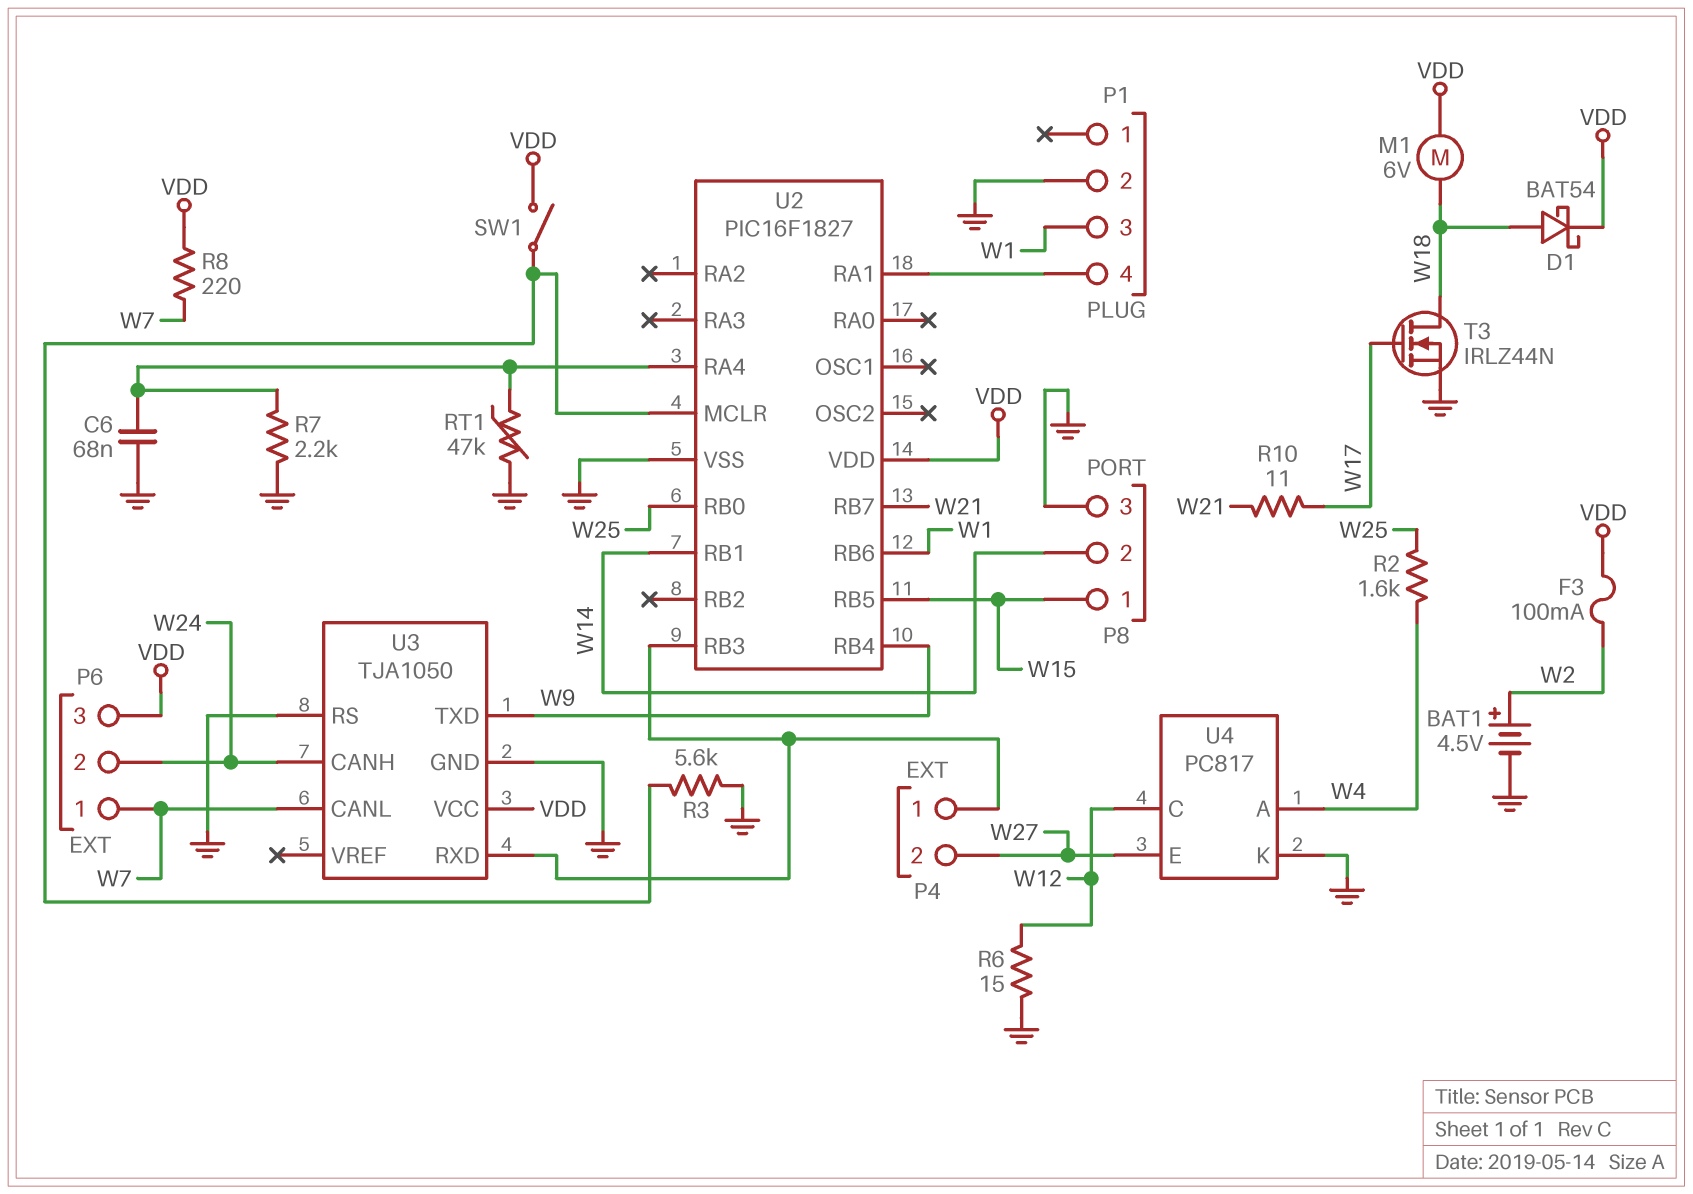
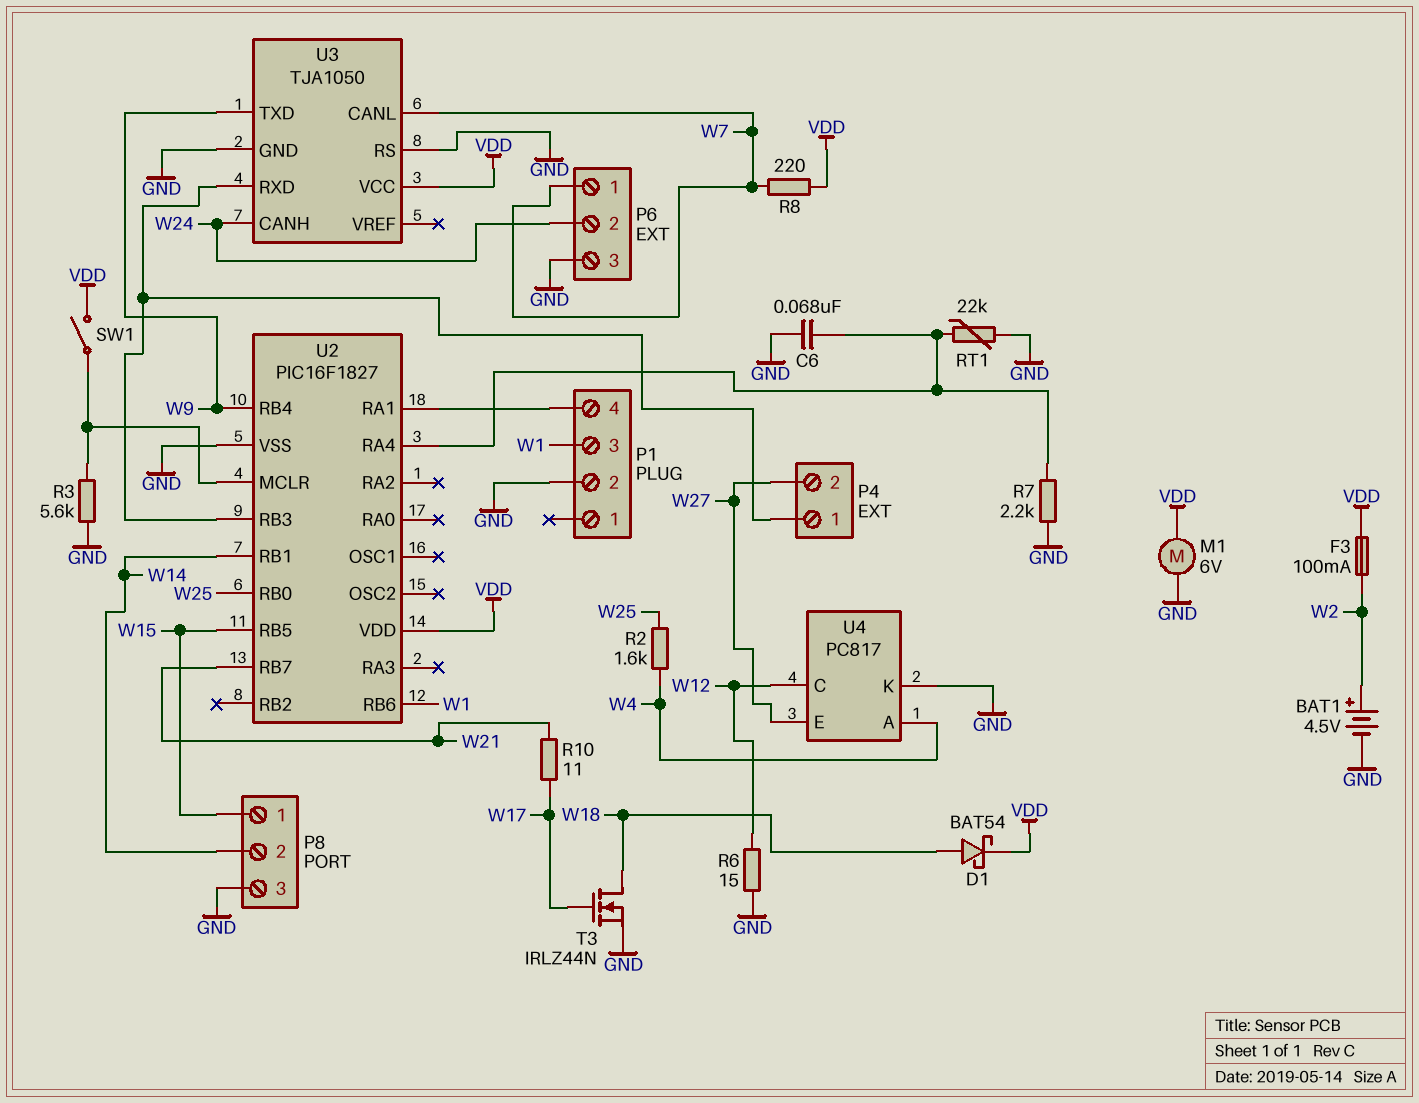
M1: motor 6V (VDD, W18) -> motor 6V (GND, VDD)
P6 pin 3: VDD -> GND
RT1: 47k (GND, U2/RA4) -> 22k (GND, U2/RA4)

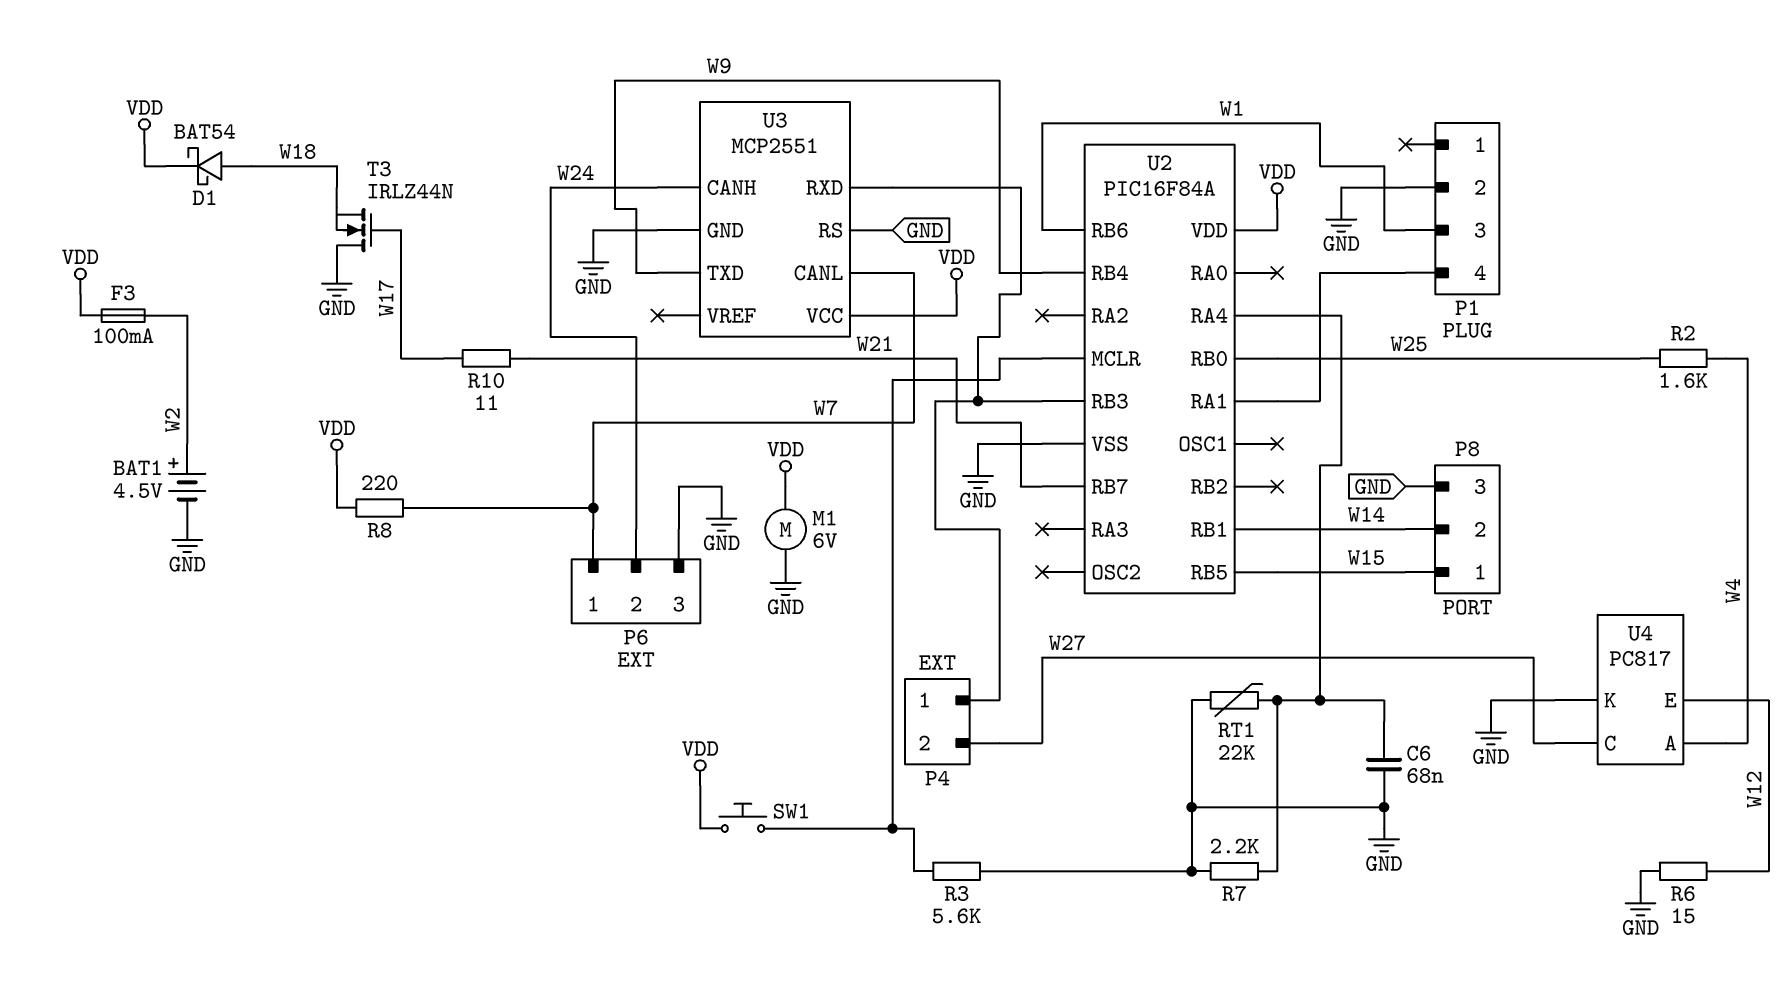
SW1: switch (U2/MCLR, VDD) -> button (U2/MCLR, VDD)
T3: NMOS IRLZ44N (G W17, D W18, S GND) -> NMOS IRLZ44N (G W17, D GND, S W18)
U2: PIC16F1827 -> PIC16F84A
U3: TJA1050 -> MCP2551
U4 pin C: W12 -> W27
U4 pin E: W27 -> W12

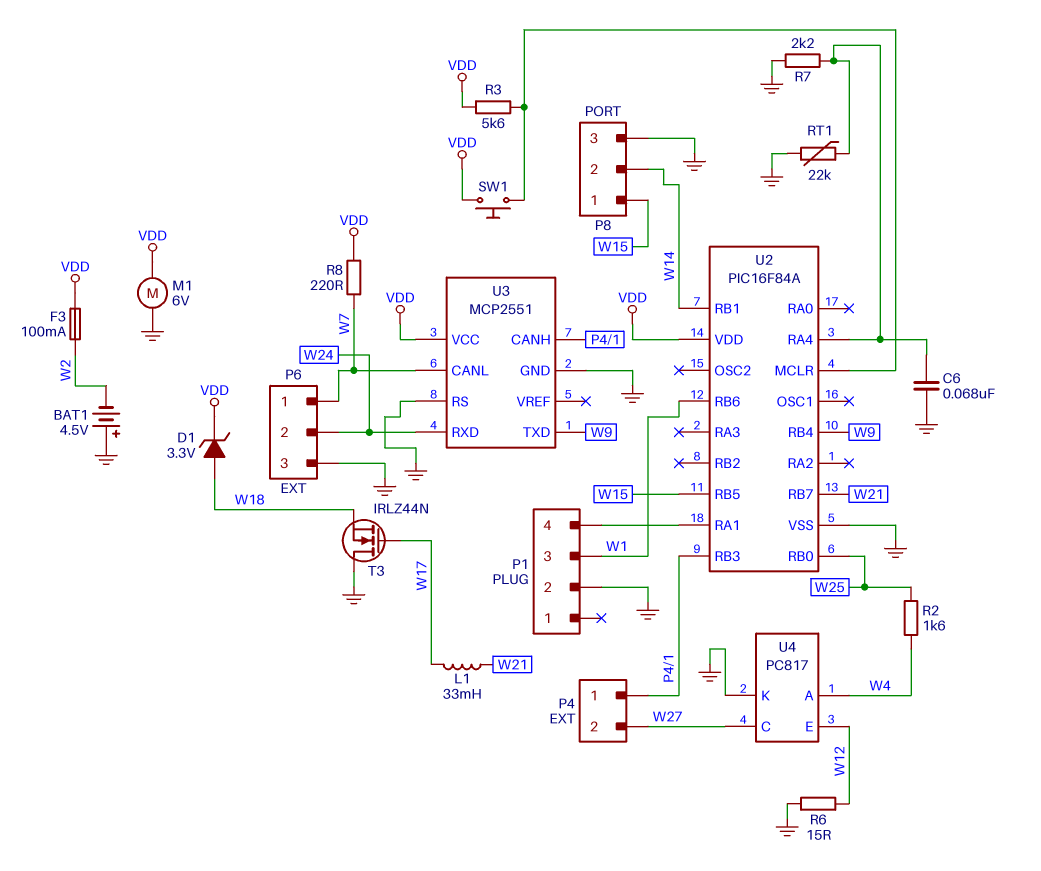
BAT1: 4.5V (plus W2, minus GND) -> 4.5V (plus GND, minus W2)
D1: schottky BAT54 (A W18, K VDD) -> zener 3.3V (A W18, K VDD)
L1: none -> 33mH (W17, W21)
R3: 5.6k (GND, U2/MCLR) -> 5.6k (U2/MCLR, VDD)
R10: 11 (W17, W21) -> none
U3 pin CANH: W24 -> P4/1
U3 pin RXD: P4/1 -> W24

